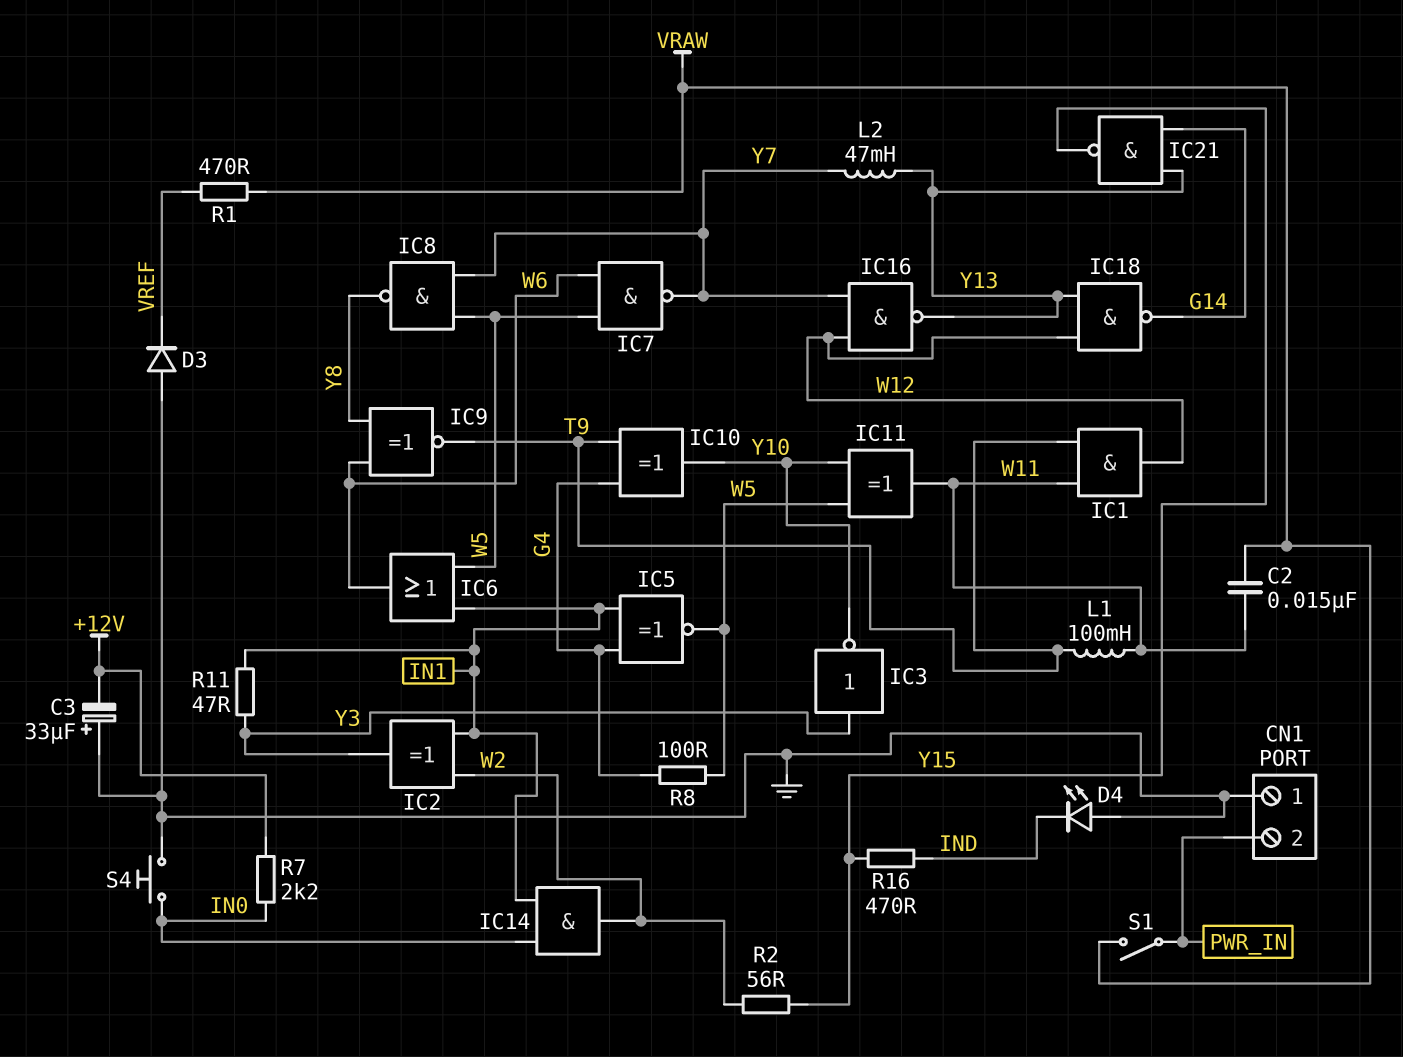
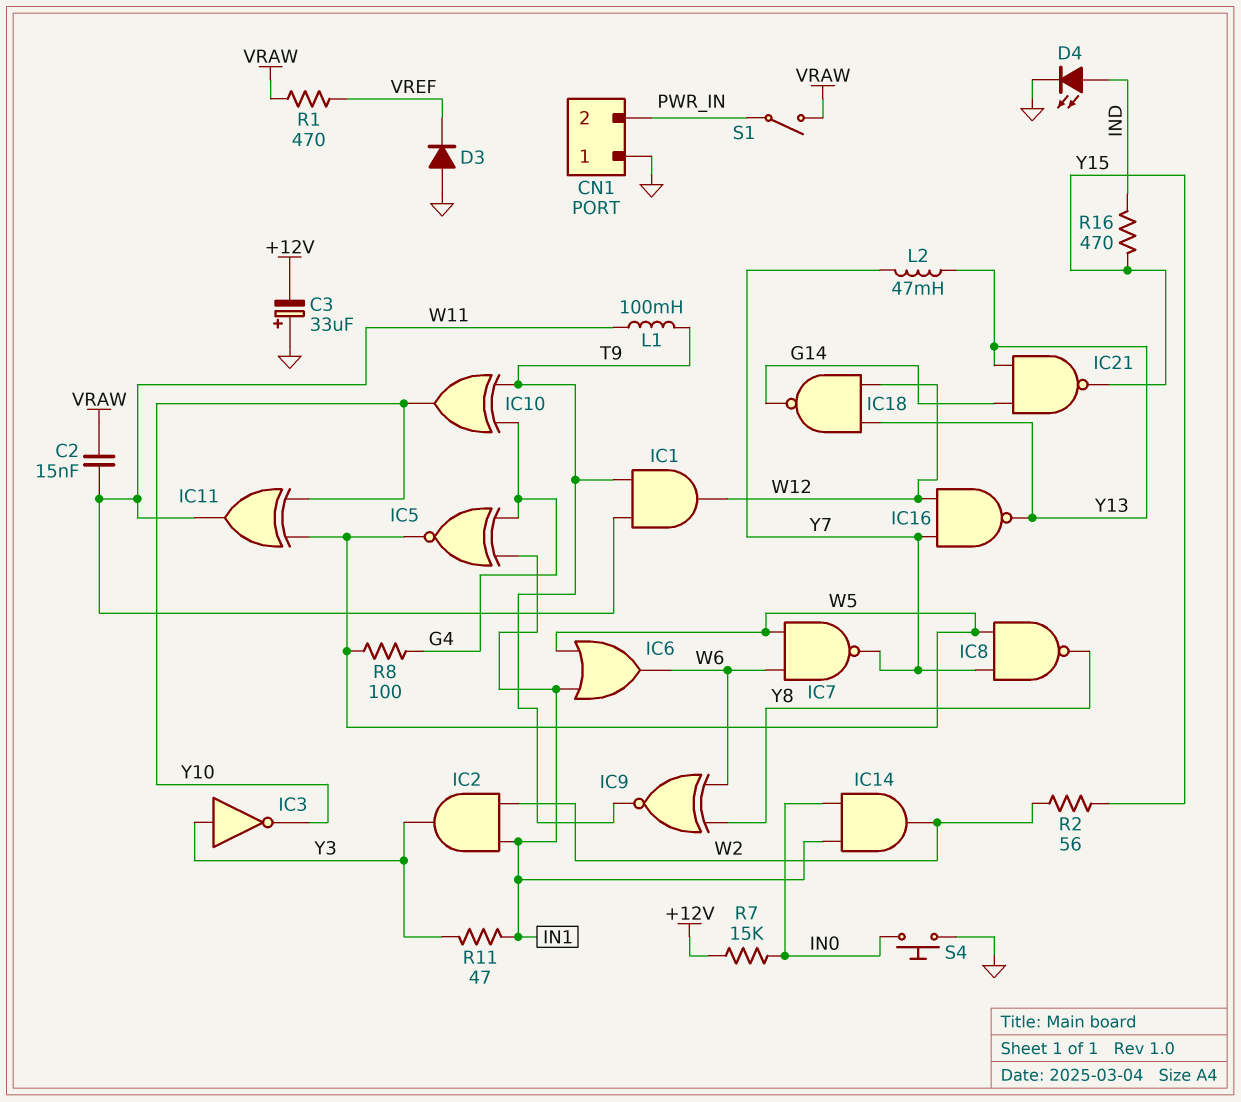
D4: LED (A GND, K IND) -> LED (A IND, K GND)
IC2: XOR (in IN1, in W2, out Y3) -> AND (in IN1, in W2, out Y3)
R7: 2.2k (+12V, IN0) -> 15k (+12V, IN0)

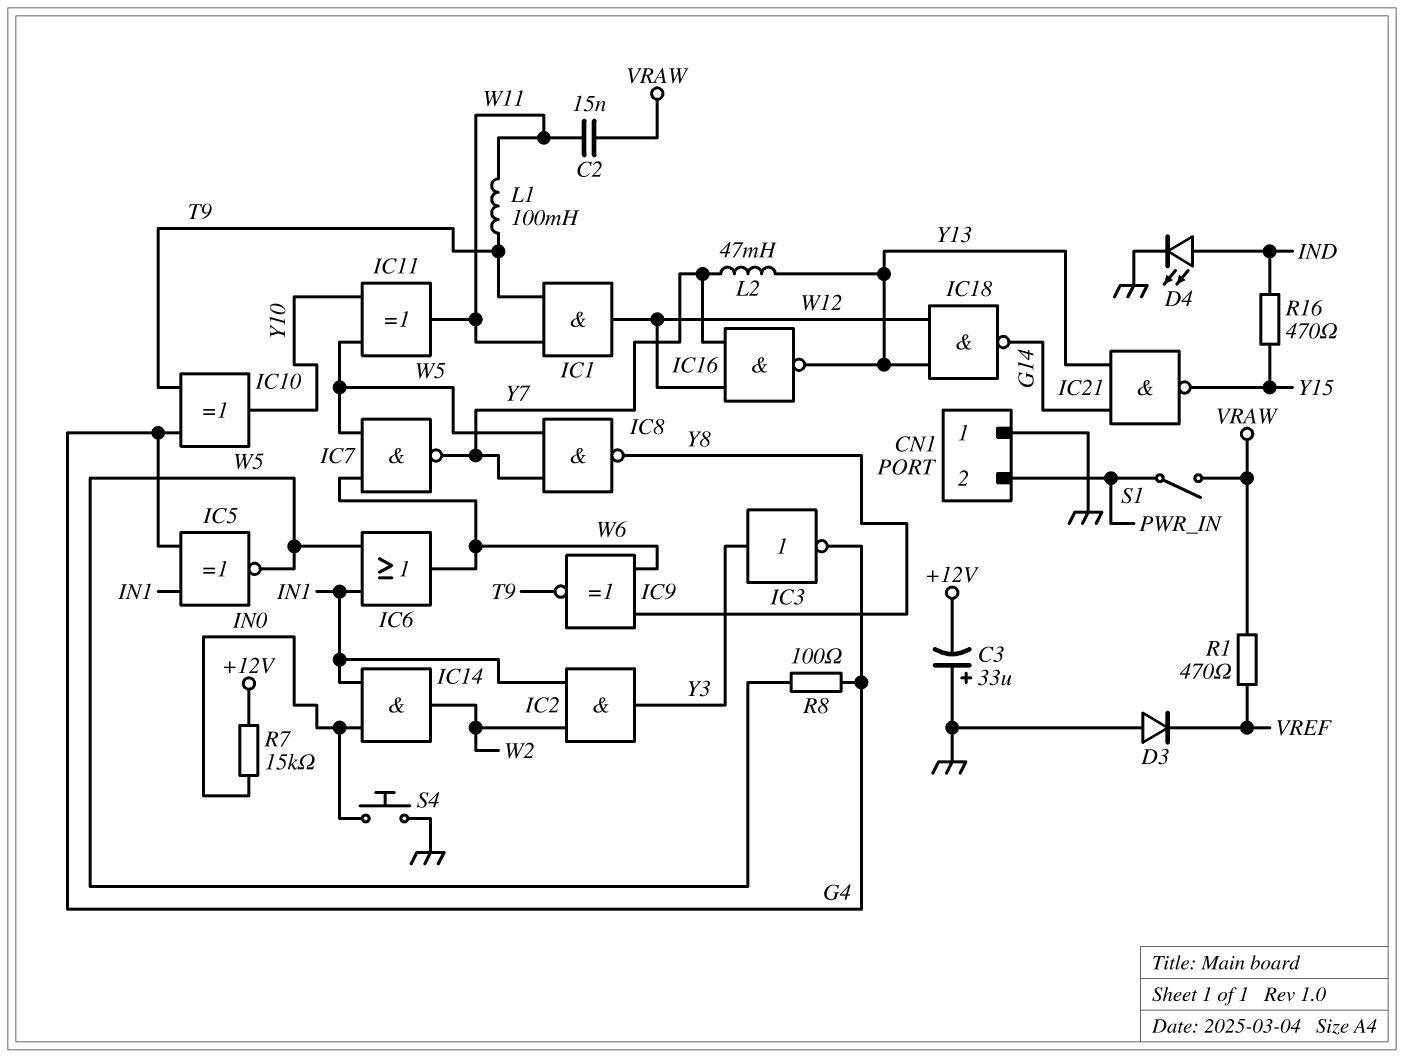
IC3: NOT (in Y3, out Y10) -> NOT (in Y3, out G4)
R2: 56 (W2, Y15) -> none
R11: 47 (IN1, Y3) -> none

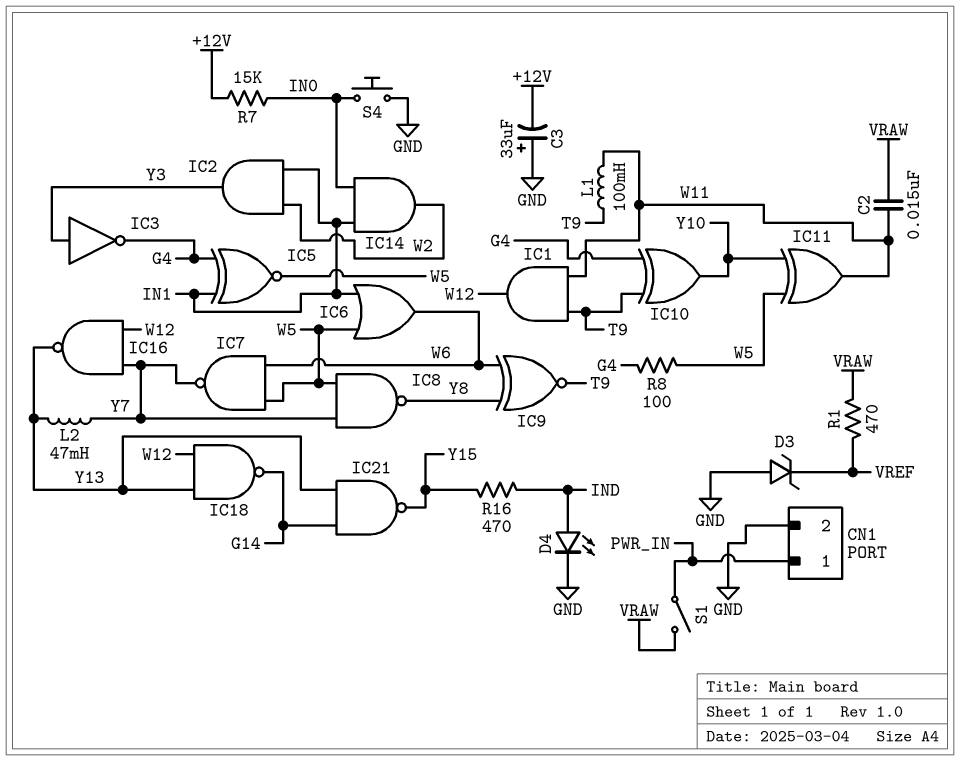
CN1 pin 1: GND -> PWR_IN
CN1 pin 2: PWR_IN -> GND
D3: diode (A GND, K VREF) -> zener (A GND, K VREF)

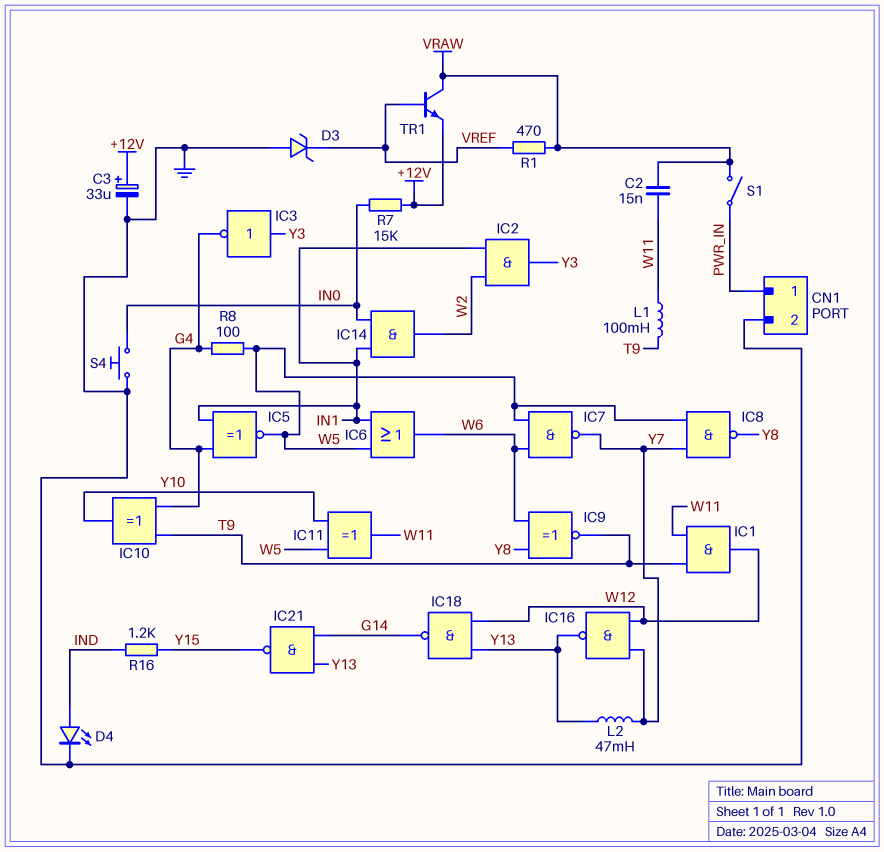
C3: 33uF (plus GND, minus +12V) -> 33uF (plus +12V, minus GND)
R16: 470 (IND, Y15) -> 1.2k (IND, Y15)
TR1: none -> NPN (B VREF, C VRAW, E +12V)

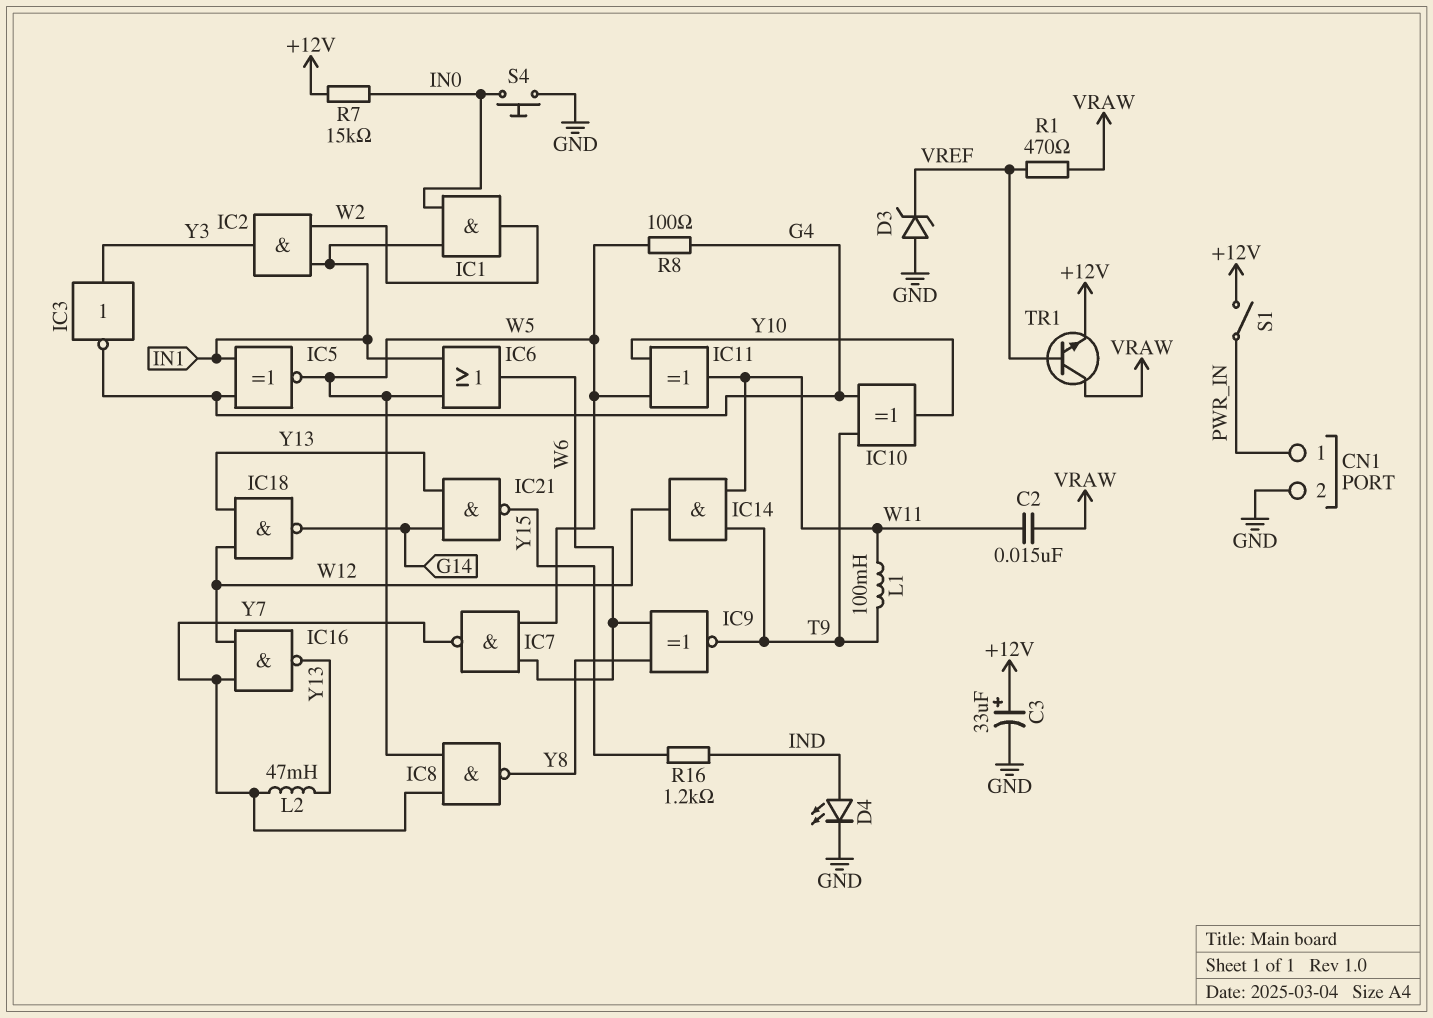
IC1: AND (in T9, in W11, out W12) -> AND (in IN0, in IN1, out W2)
IC14: AND (in IN0, in IN1, out W2) -> AND (in T9, in W11, out W12)
S1: switch (PWR_IN, VRAW) -> switch (+12V, PWR_IN)

